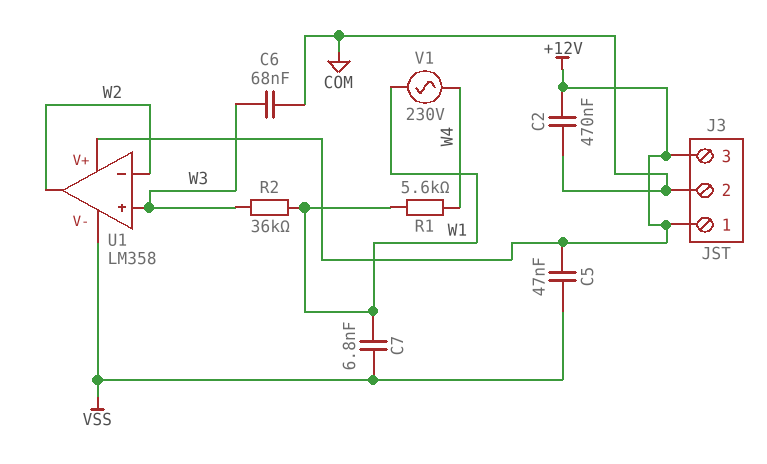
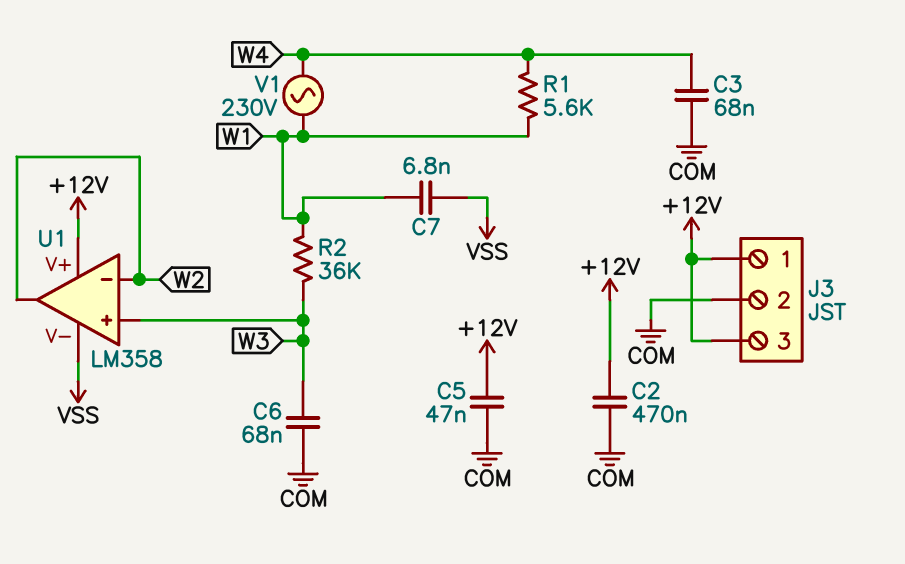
C3: none -> 68nF (COM, W4)
C5: 47nF (+12V, VSS) -> 47nF (+12V, COM)

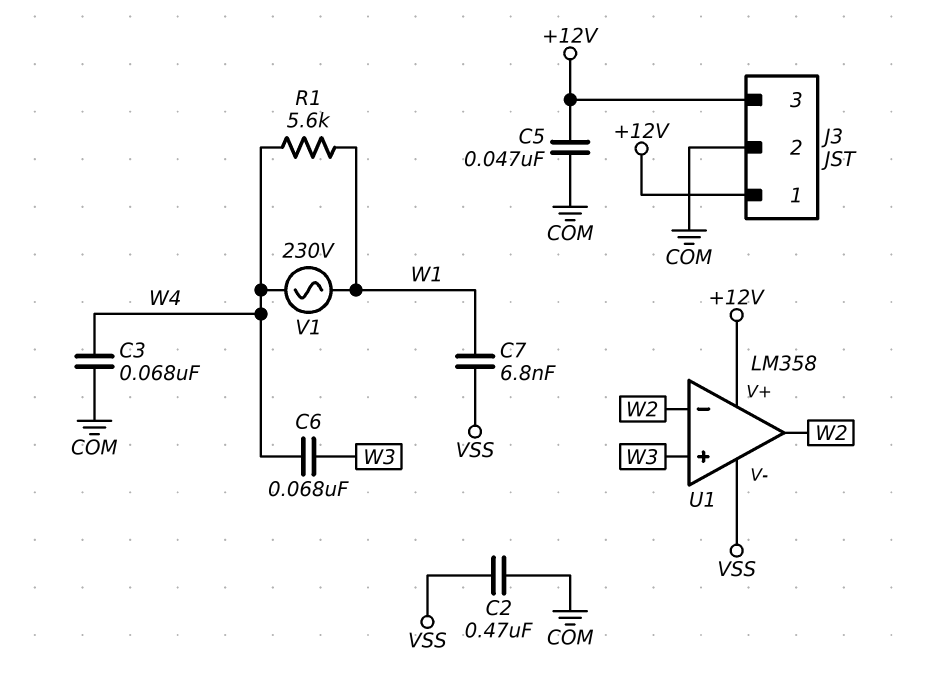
C2: 470nF (+12V, COM) -> 470nF (COM, VSS)
C6: 68nF (COM, W3) -> 68nF (W3, W4)
R2: 36k (W1, W3) -> none

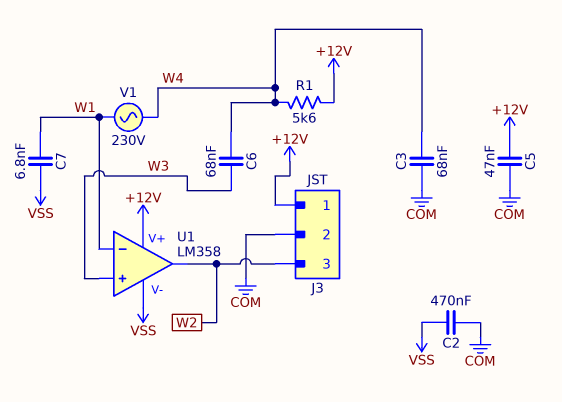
J3 pin 3: +12V -> W2
R1: 5.6k (W1, W4) -> 5.6k (+12V, W4)
U1 pin in-: W2 -> W1

